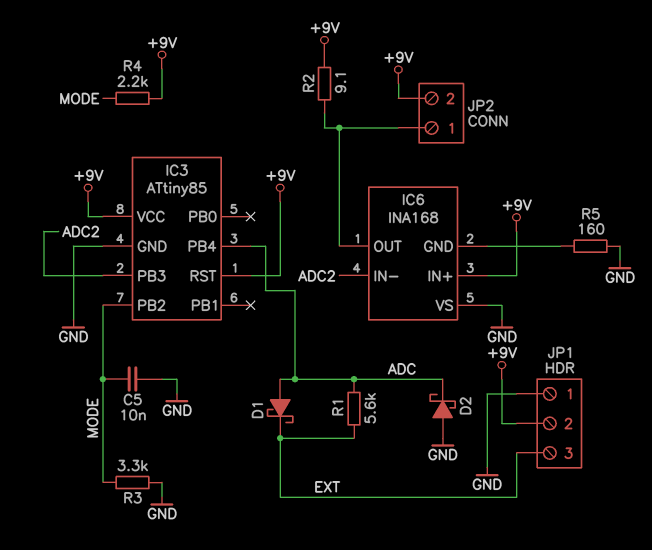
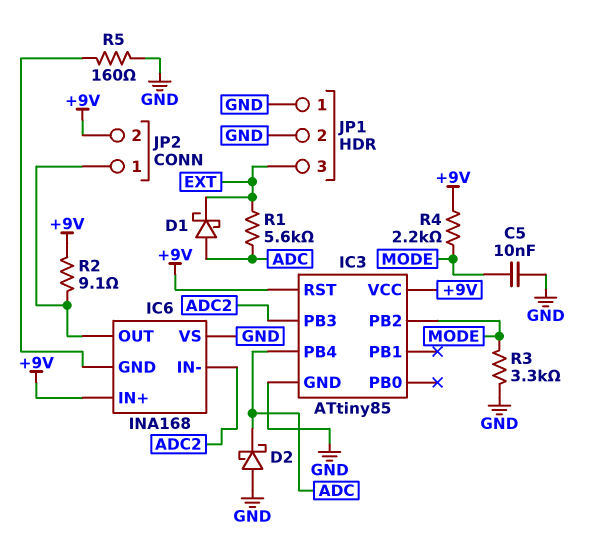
JP1 pin 2: +9V -> GND

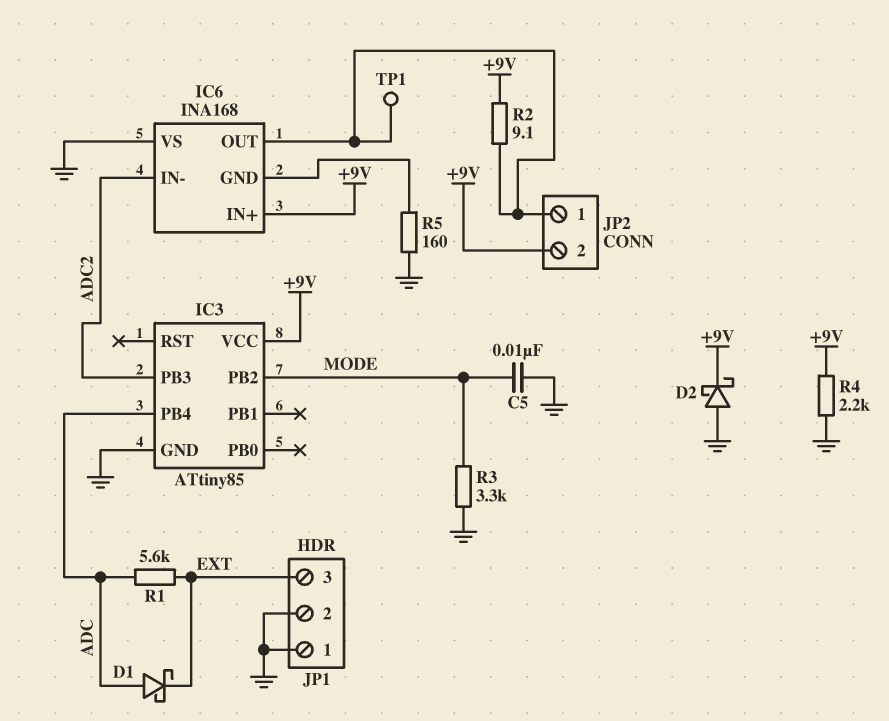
D2: schottky (A GND, K ADC) -> schottky (A GND, K +9V)
IC3 pin RST: +9V -> none
R4: 2.2k (+9V, MODE) -> 2.2k (+9V, GND)
TP1: none -> test point (IC6/OUT)

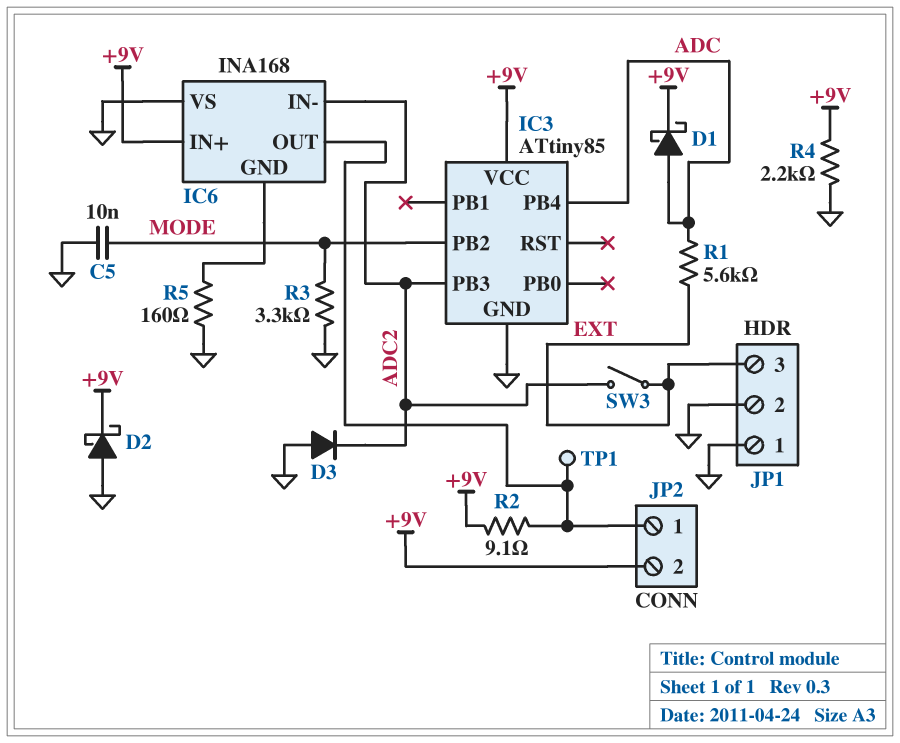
D1: schottky (A ADC, K EXT) -> schottky (A ADC, K +9V)
D3: none -> diode (A GND, K ADC2)
SW3: none -> switch (ADC2, EXT)

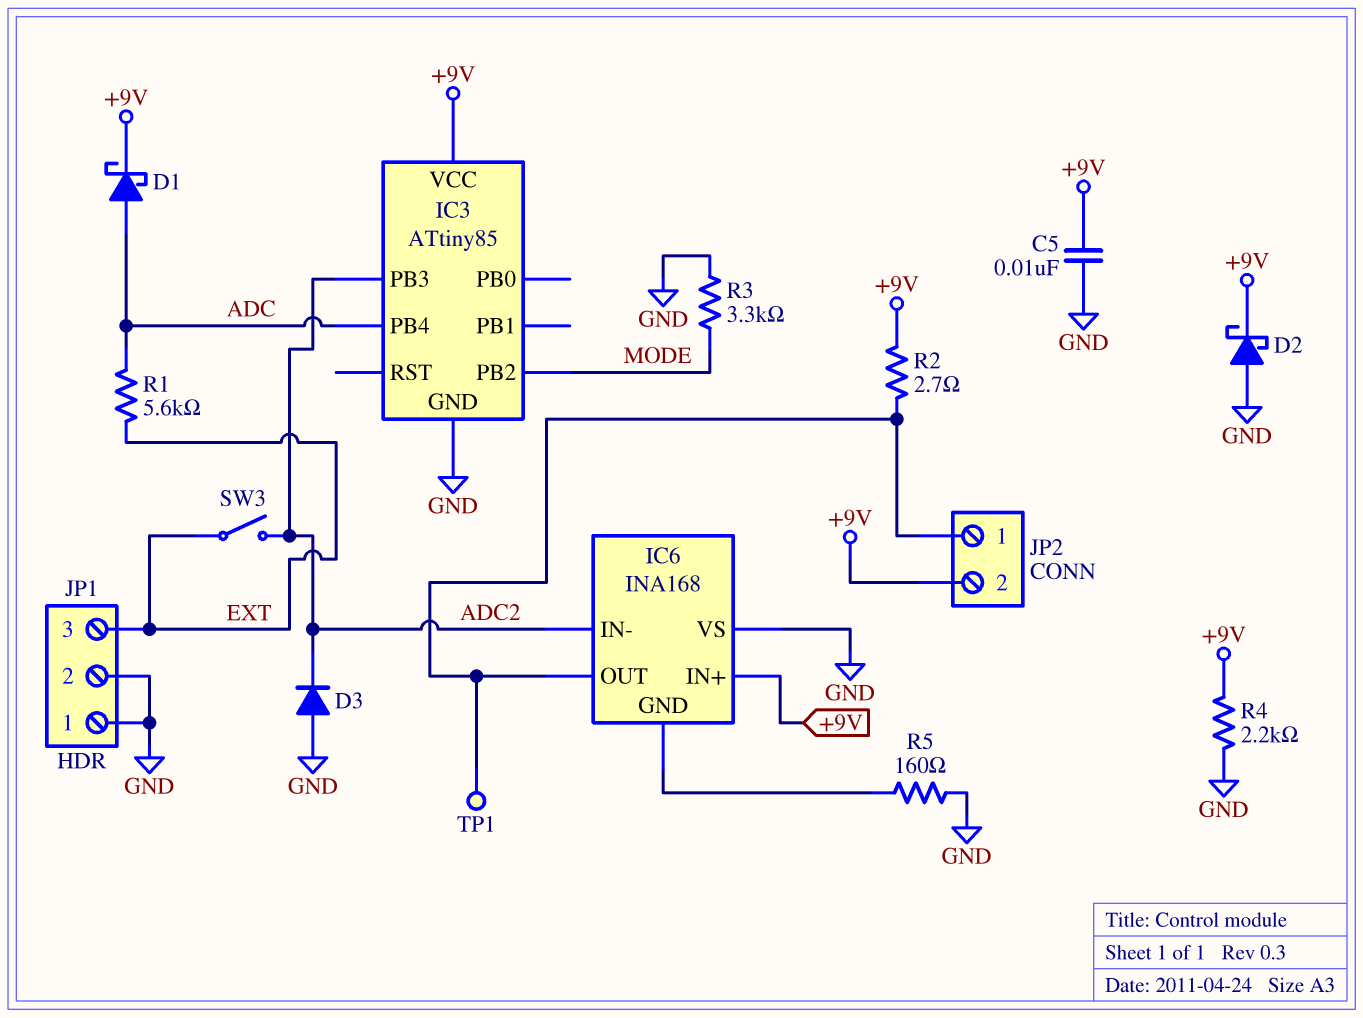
C5: 10nF (GND, MODE) -> 10nF (+9V, GND)
R2: 9.1 (+9V, IC6/OUT) -> 2.7 (+9V, IC6/OUT)

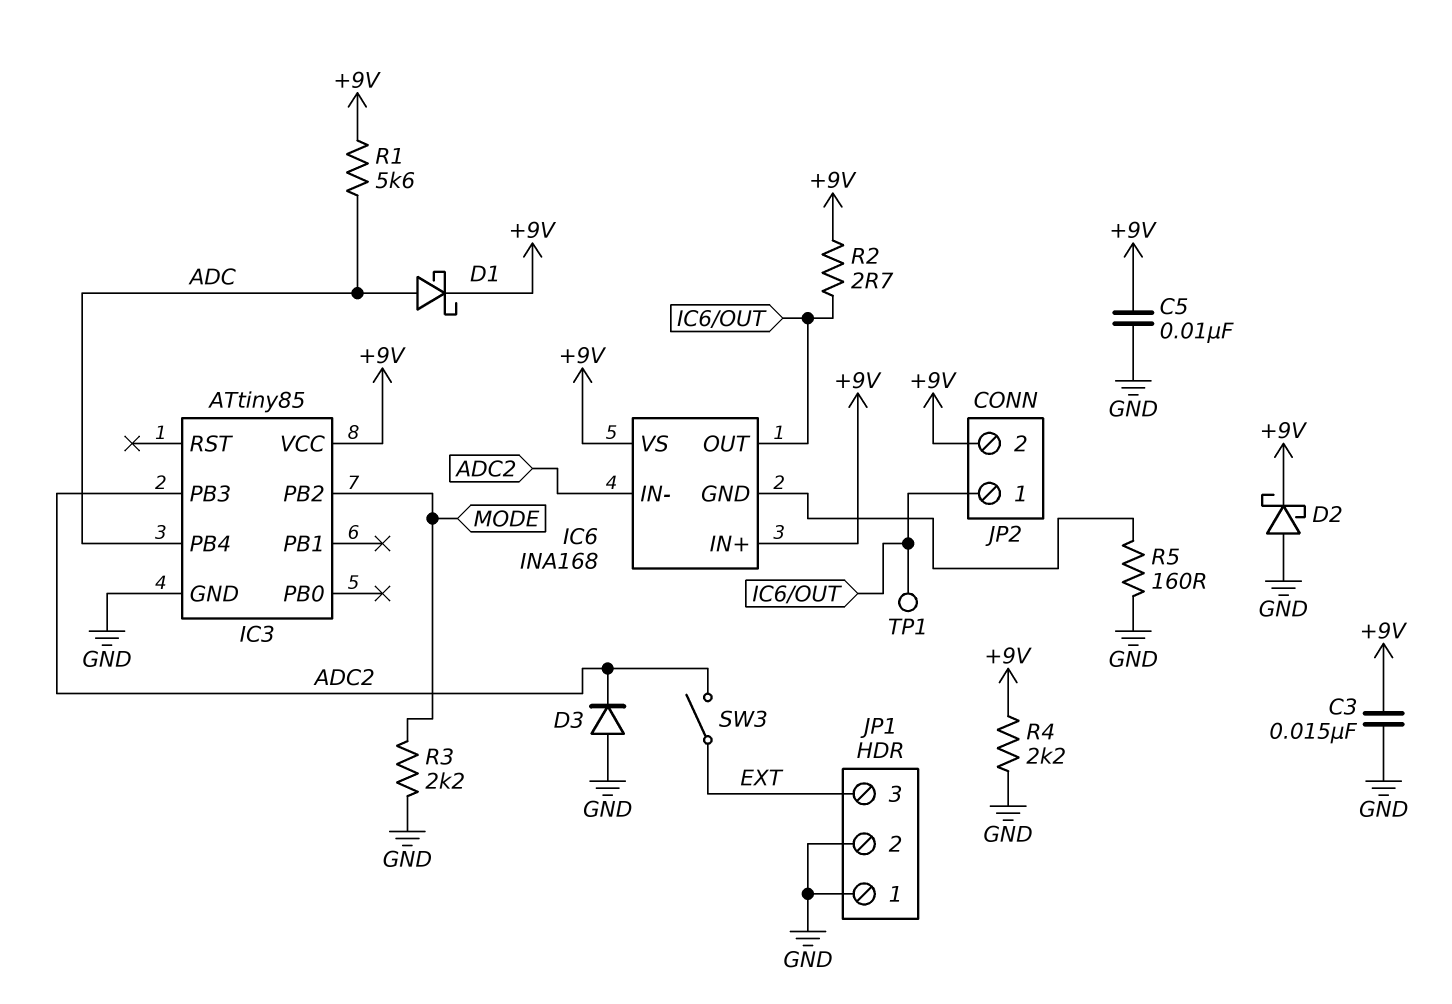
C3: none -> 15nF (+9V, GND)
IC6 pin VS: GND -> +9V
R1: 5.6k (ADC, EXT) -> 5.6k (+9V, ADC)
R3: 3.3k (GND, MODE) -> 2.2k (GND, MODE)

